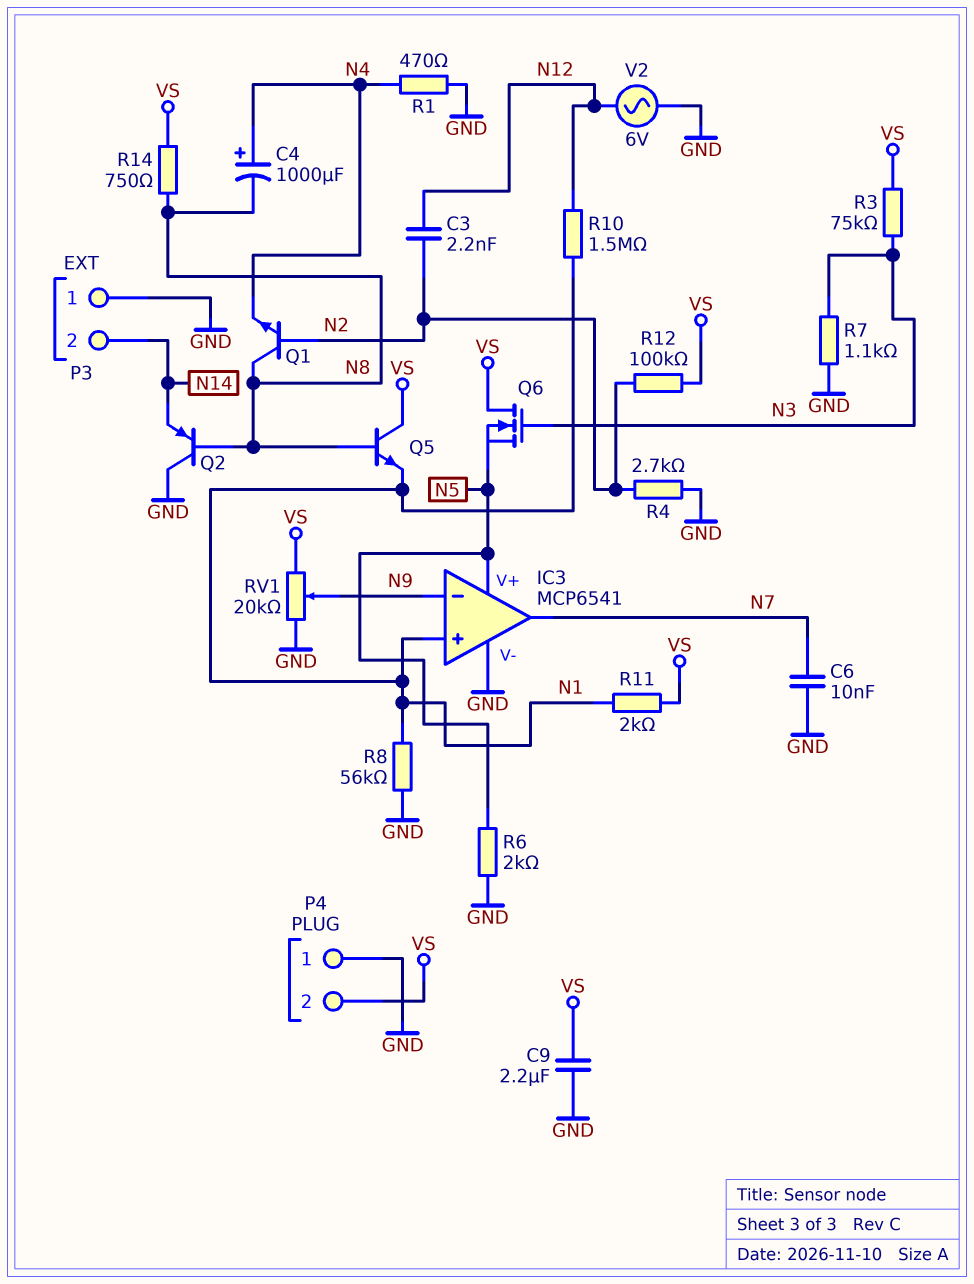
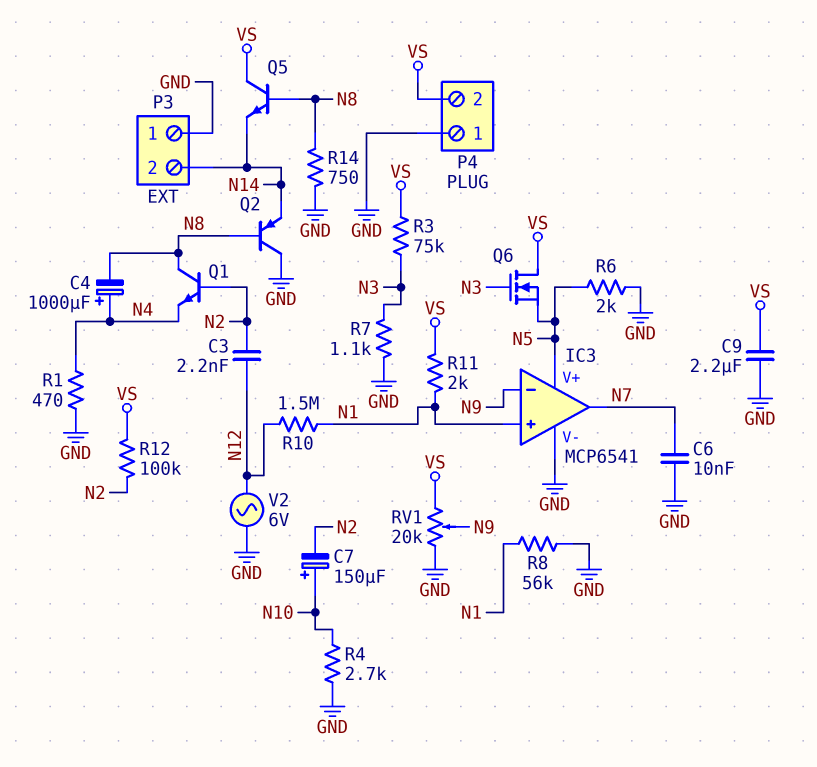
C7: none -> 150uF (plus N10, minus N2)
Q5: NPN (B N8, C VS, E N1) -> NPN (B N8, C VS, E N14)
R4: 2.7k (GND, N2) -> 2.7k (GND, N10)
R14: 750 (N8, VS) -> 750 (GND, N8)

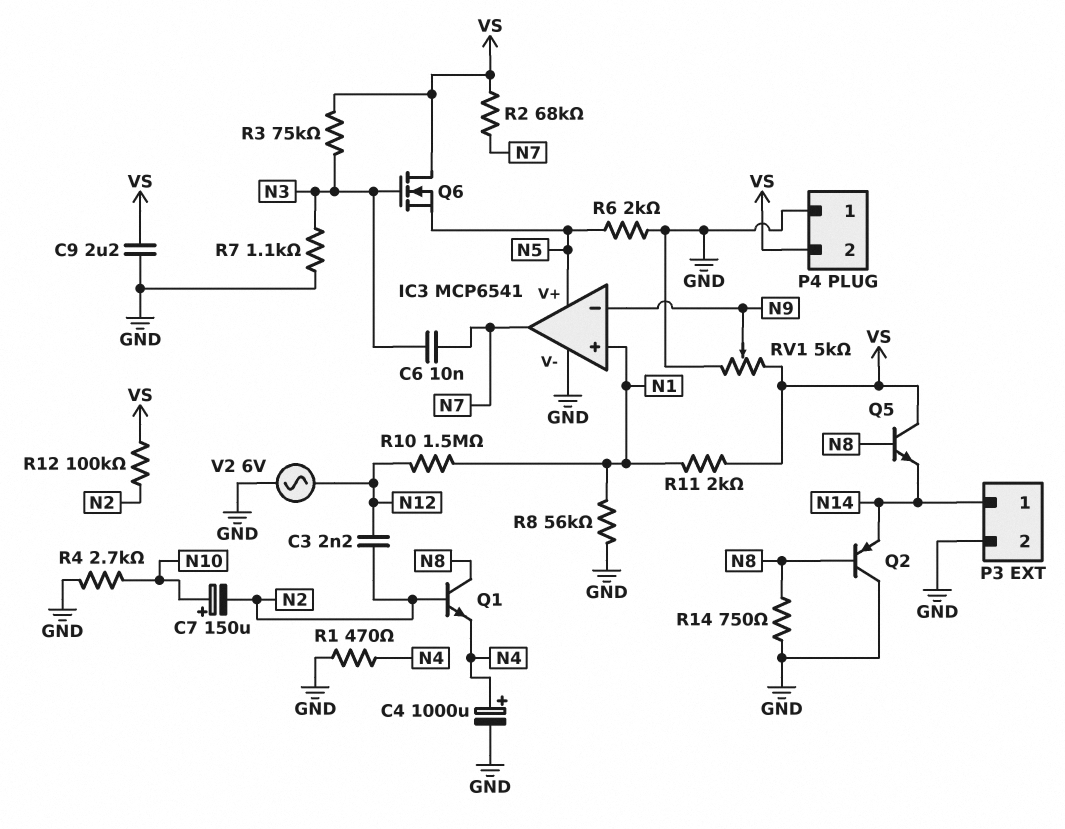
C4: 1000uF (plus N4, minus N8) -> 1000uF (plus N4, minus GND)
C6: 10nF (GND, N7) -> 10nF (N3, N7)
P3 pin 1: GND -> N14
P3 pin 2: N14 -> GND
R2: none -> 68k (N7, VS)
RV1: 20k (GND, VS, wiper N9) -> 5k (GND, VS, wiper N9)

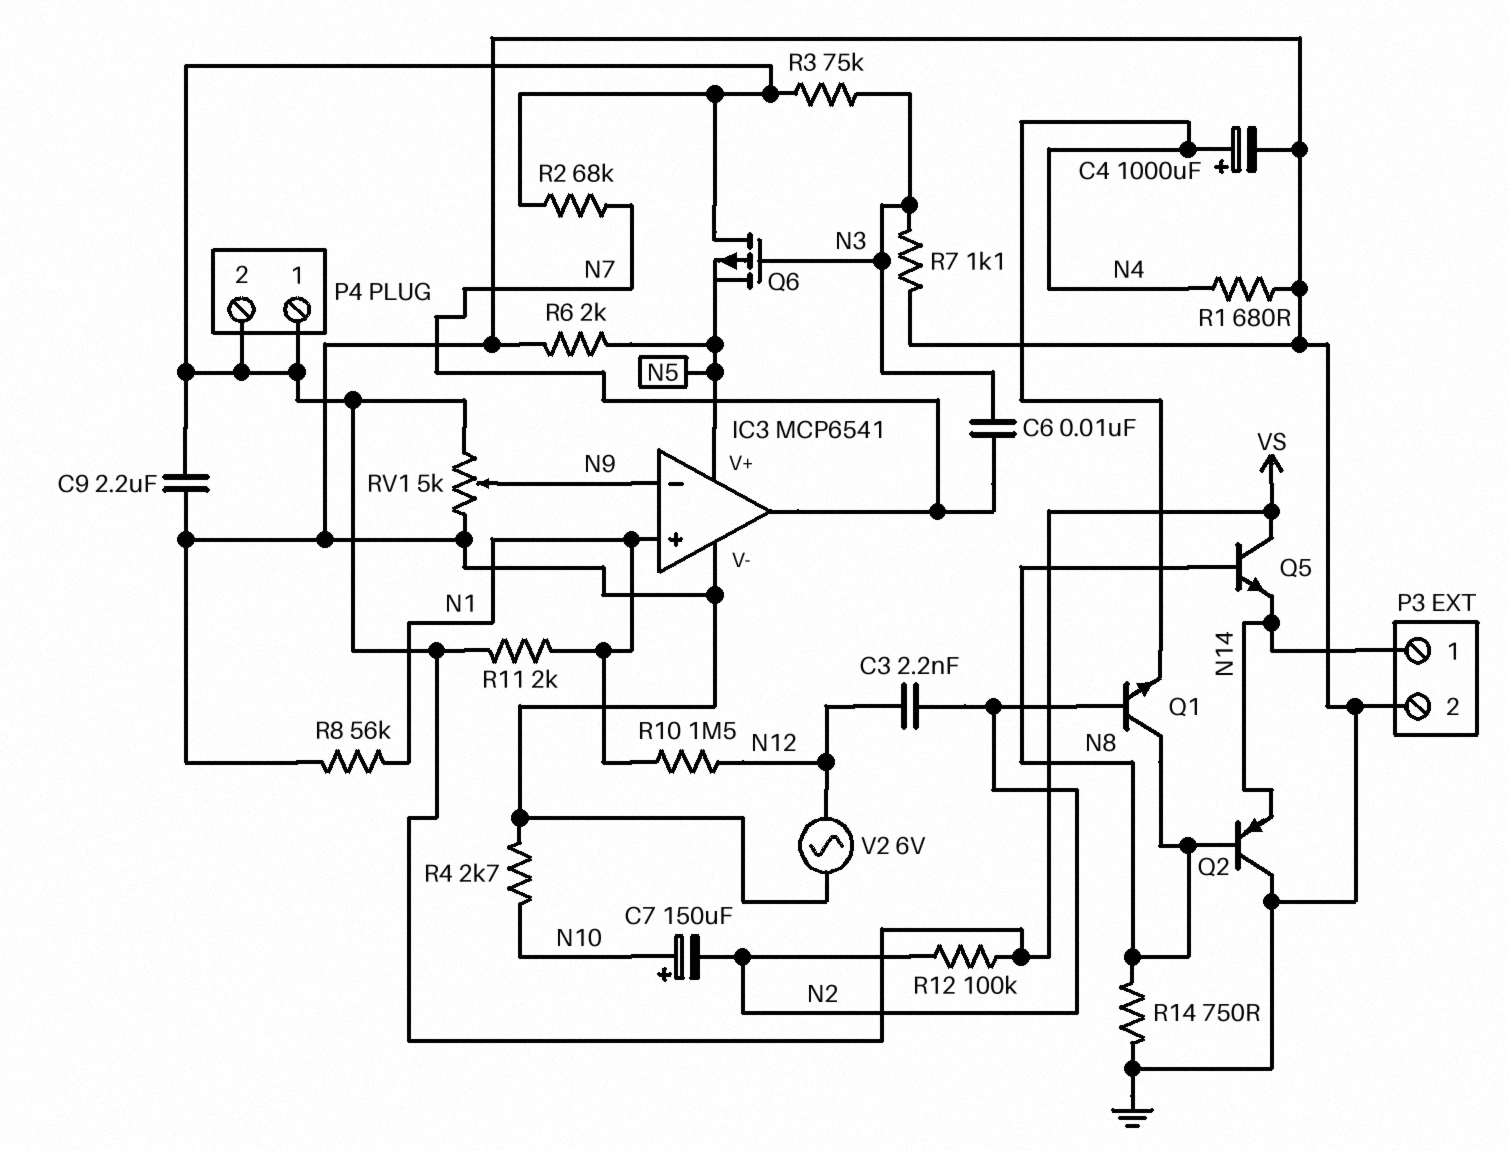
P4 pin 1: GND -> VS
Q6: NMOS (G N3, D VS, S N5) -> PMOS (G N3, D VS, S N5)
R1: 470 (GND, N4) -> 680 (GND, N4)

